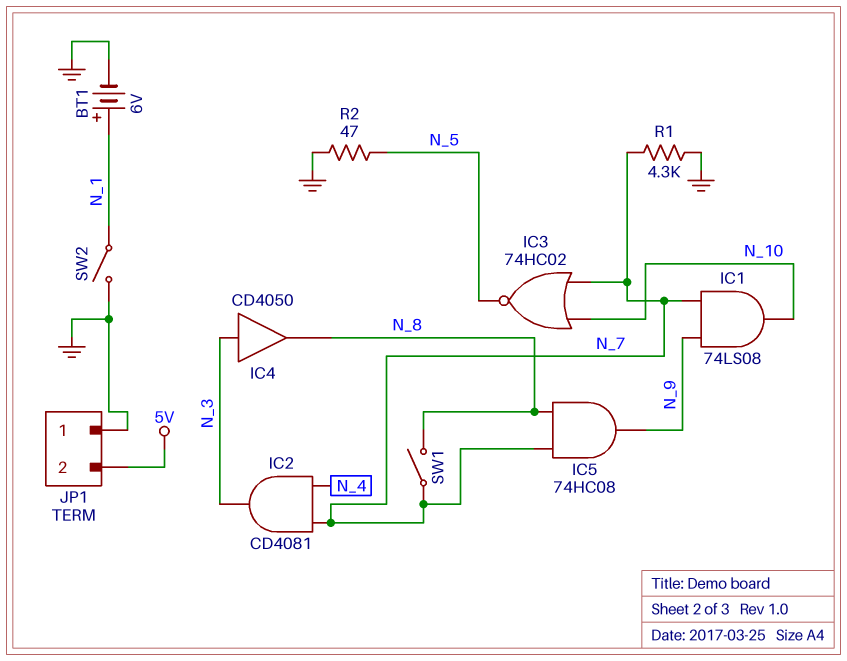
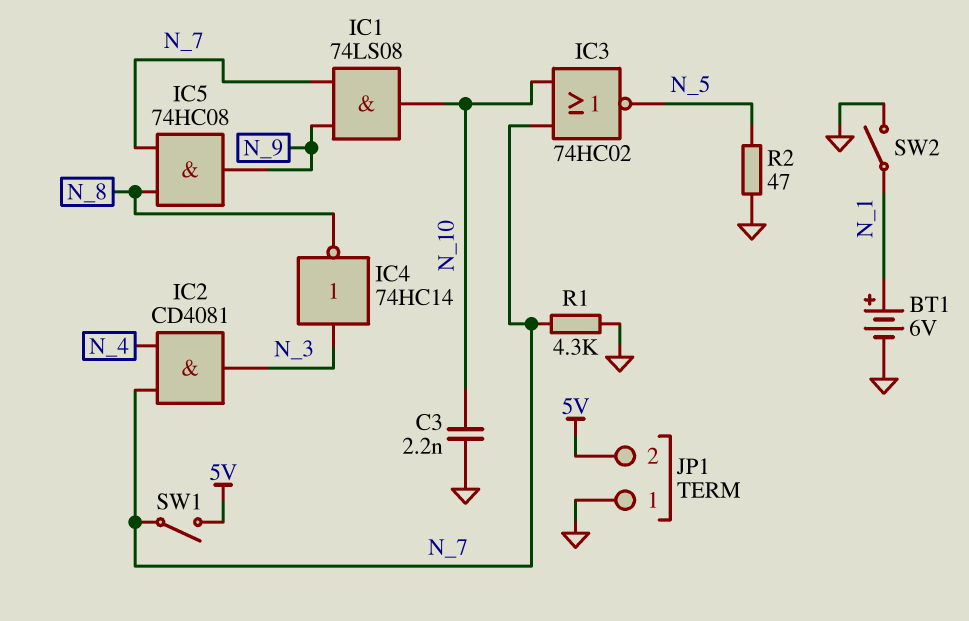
C3: none -> 2.2nF (GND, N_10)
IC4: buffer CD4050 (in N_3, out N_8) -> NOT 74HC14 (in N_3, out N_8)
SW1: switch (N_7, N_8) -> switch (5V, N_7)

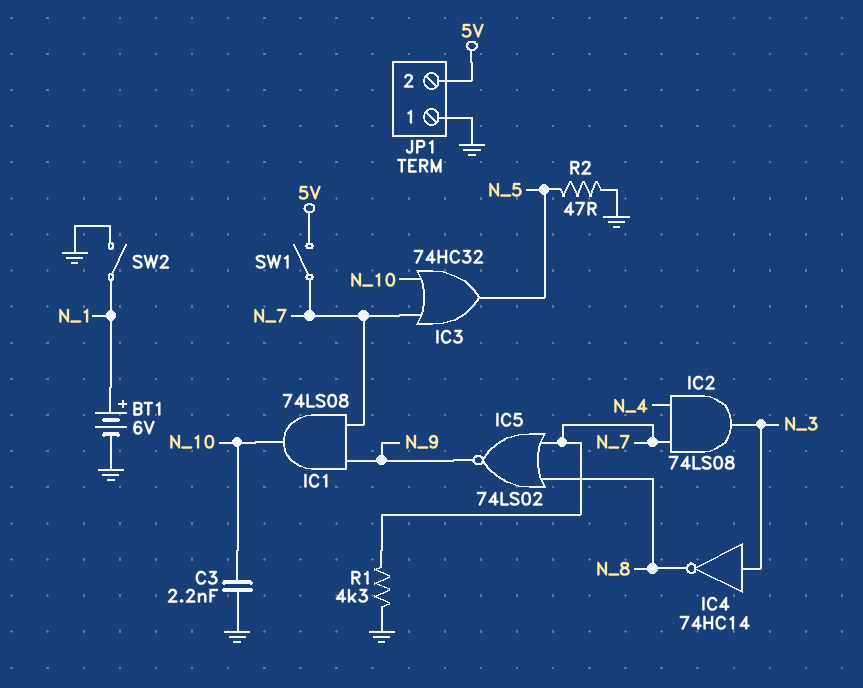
IC2: AND CD4081 (in N_4, in N_7, out N_3) -> AND 74LS08 (in N_4, in N_7, out N_3)
IC3: NOR 74HC02 (in N_7, in N_10, out N_5) -> OR 74HC32 (in N_7, in N_10, out N_5)
IC5: AND 74HC08 (in N_7, in N_8, out N_9) -> NOR 74LS02 (in N_7, in N_8, out N_9)

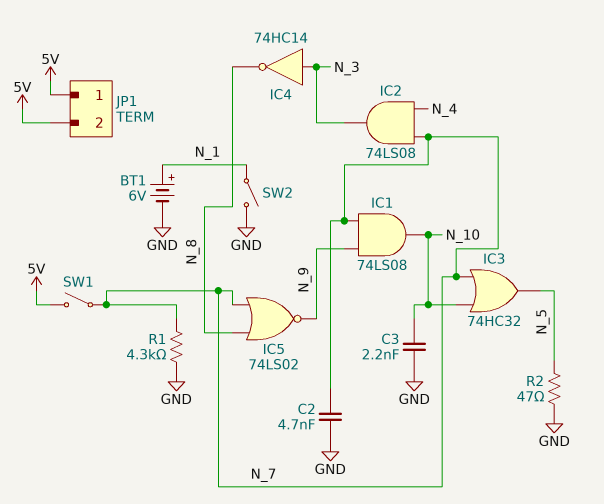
C2: none -> 4.7nF (GND, N_7)
JP1 pin 1: GND -> 5V

